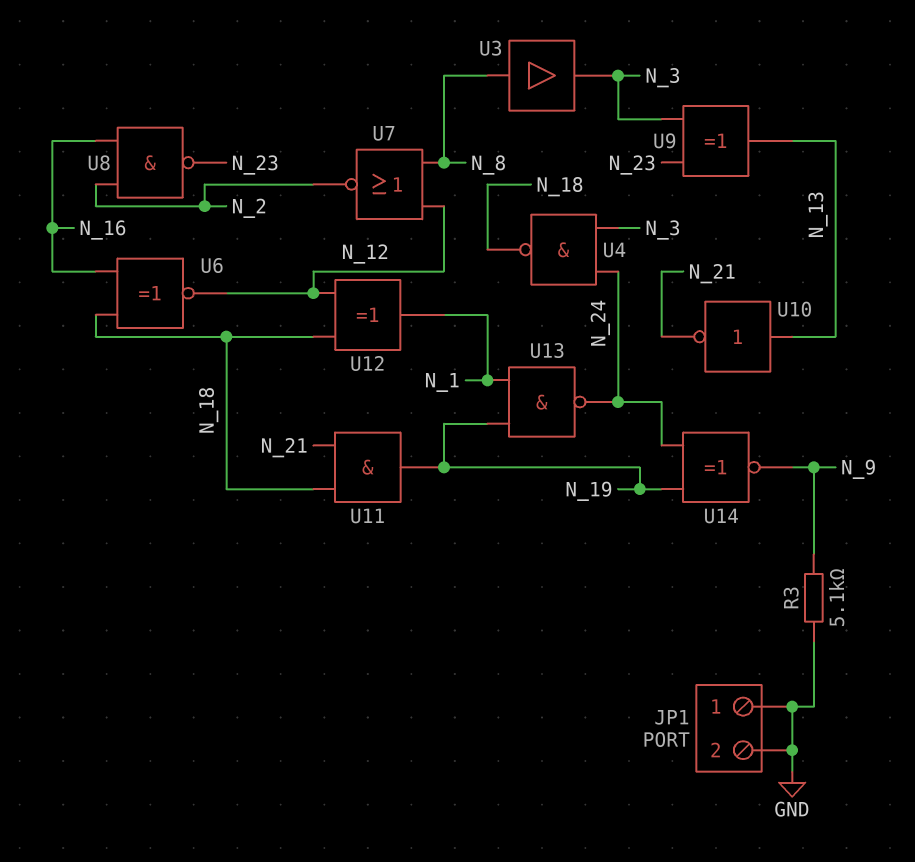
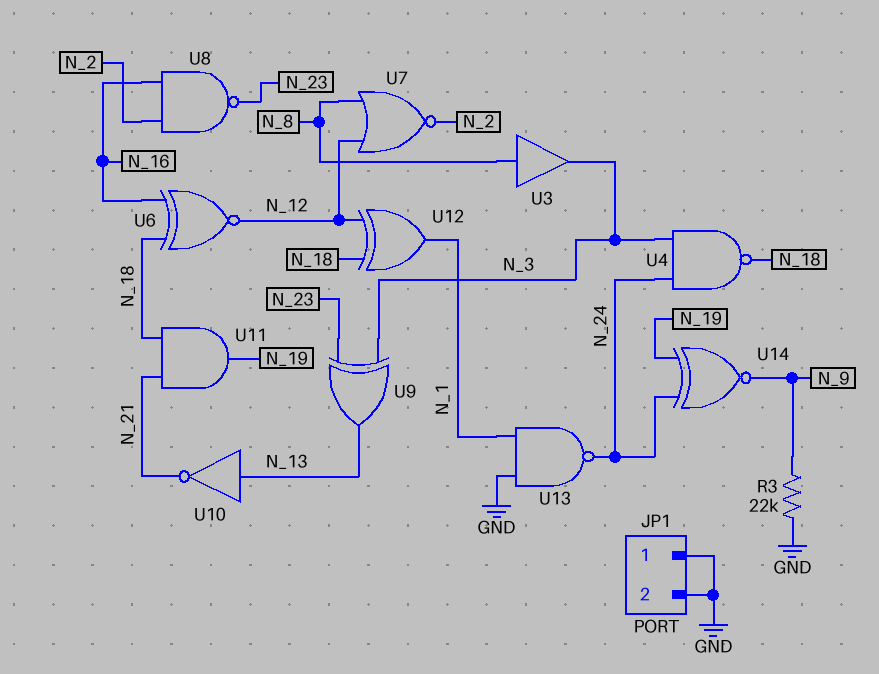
R3: 5.1k (GND, N_9) -> 22k (GND, N_9)
U13: NAND (in N_1, in N_19, out N_24) -> NAND (in GND, in N_1, out N_24)

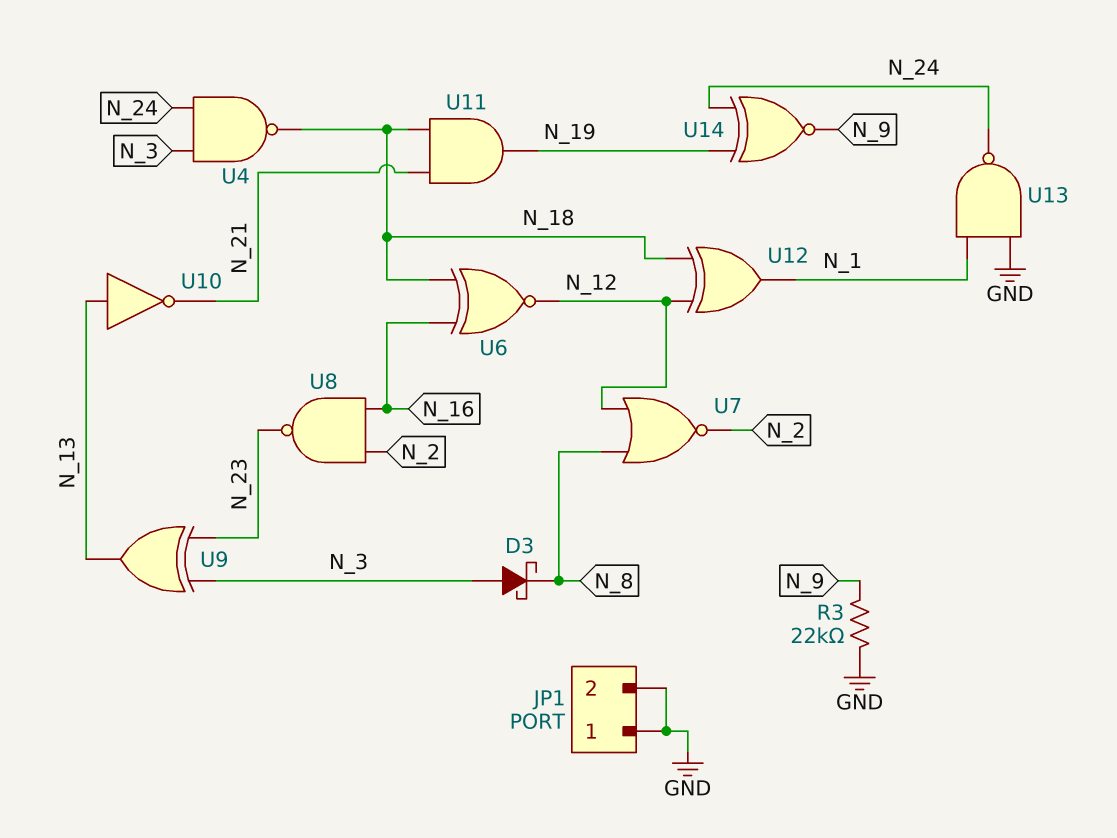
D3: none -> schottky (A N_3, K N_8)
U3: buffer (in N_8, out N_3) -> none

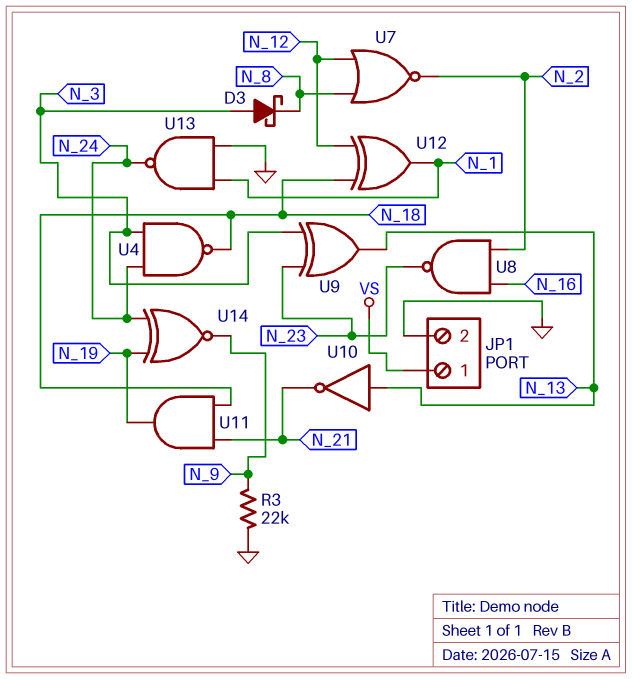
JP1 pin 1: GND -> VS
U6: XNOR (in N_16, in N_18, out N_12) -> none

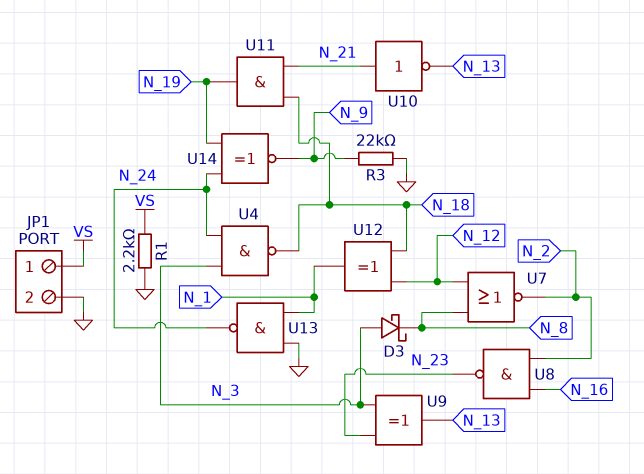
R1: none -> 2.2k (GND, VS)
U10: NOT (in N_13, out N_21) -> NOT (in N_21, out N_13)

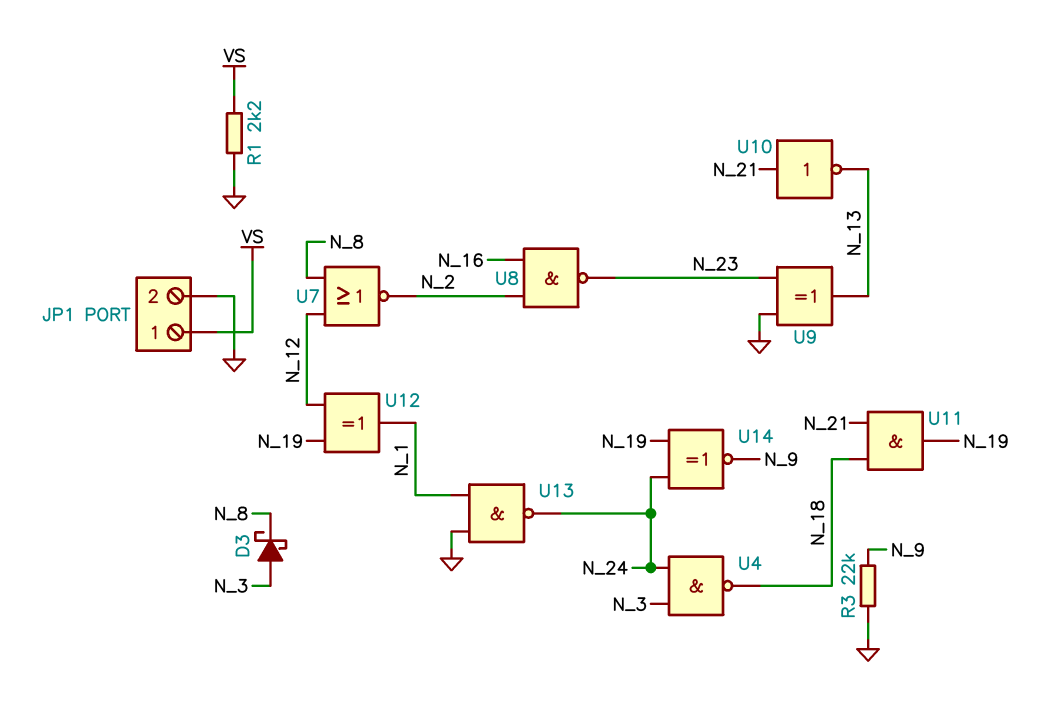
U9: XOR (in N_3, in N_23, out N_13) -> XOR (in GND, in N_23, out N_13)
U12: XOR (in N_12, in N_18, out N_1) -> XOR (in N_12, in N_19, out N_1)

